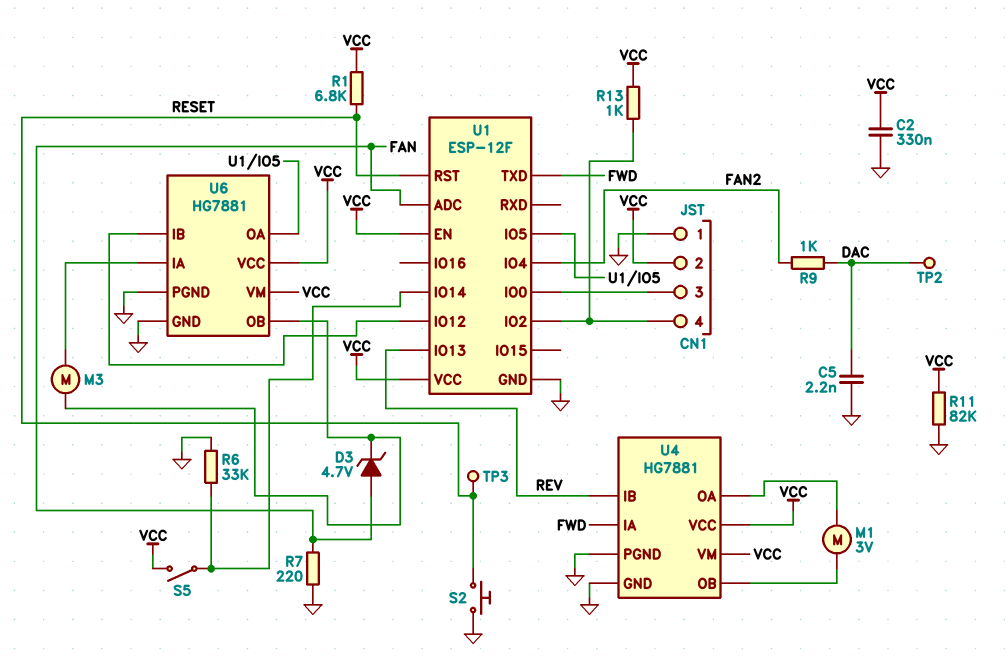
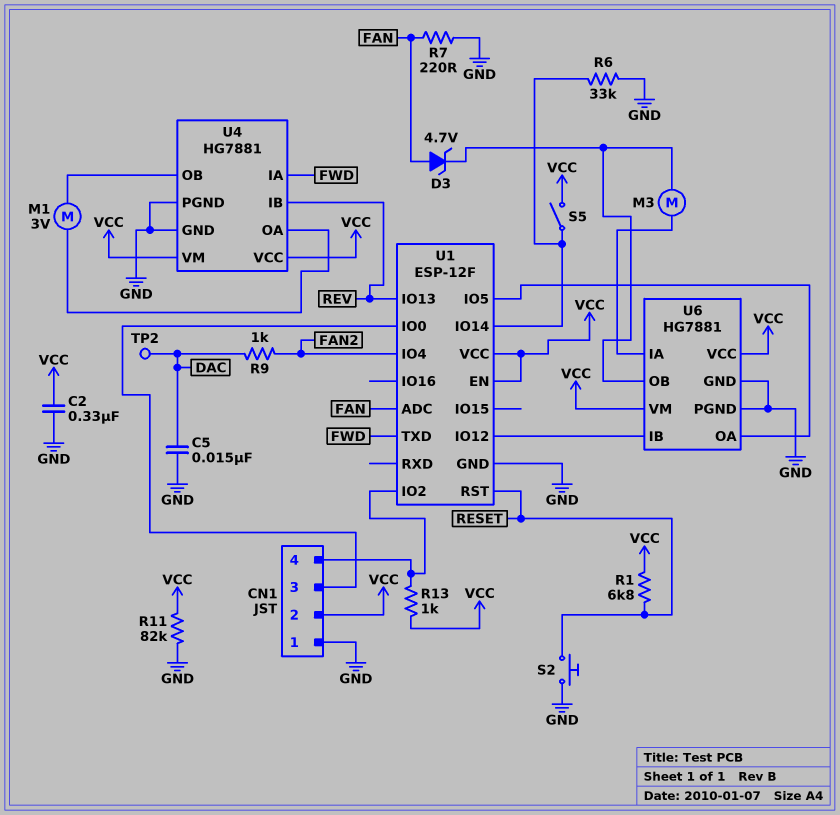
C5: 2.2nF (DAC, GND) -> 15nF (DAC, GND)
TP3: test point (RESET) -> none

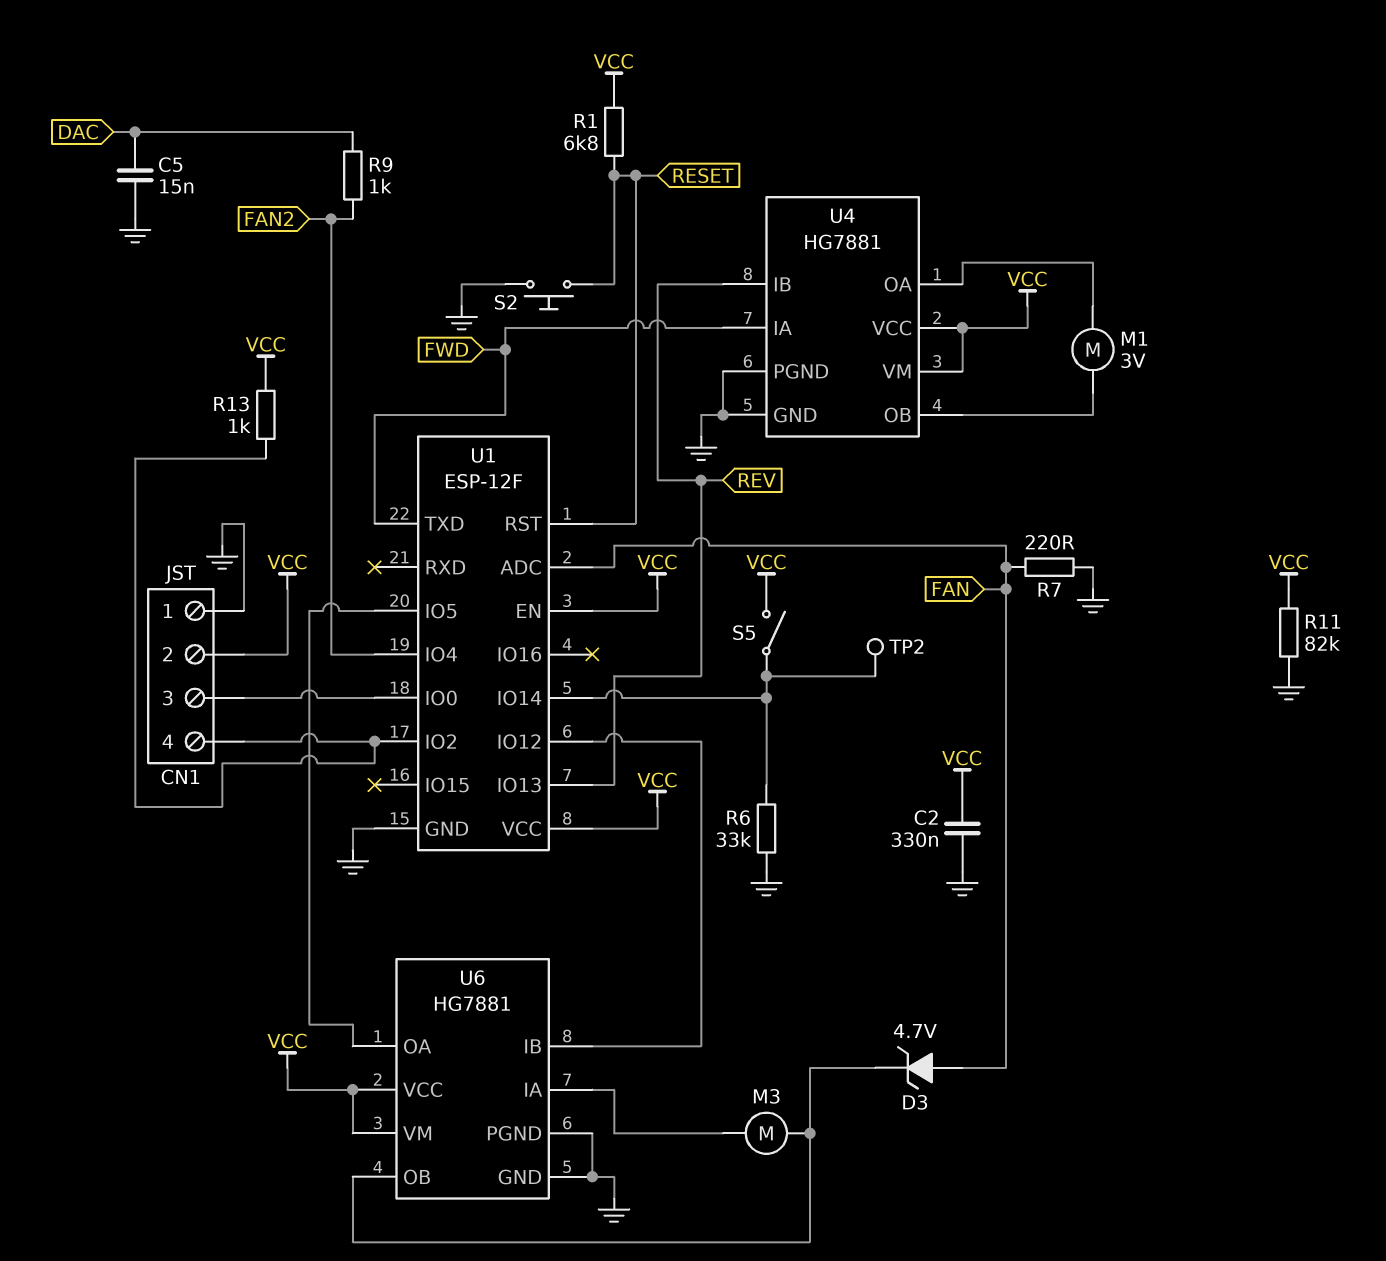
TP2: test point (DAC) -> test point (U1/IO14)

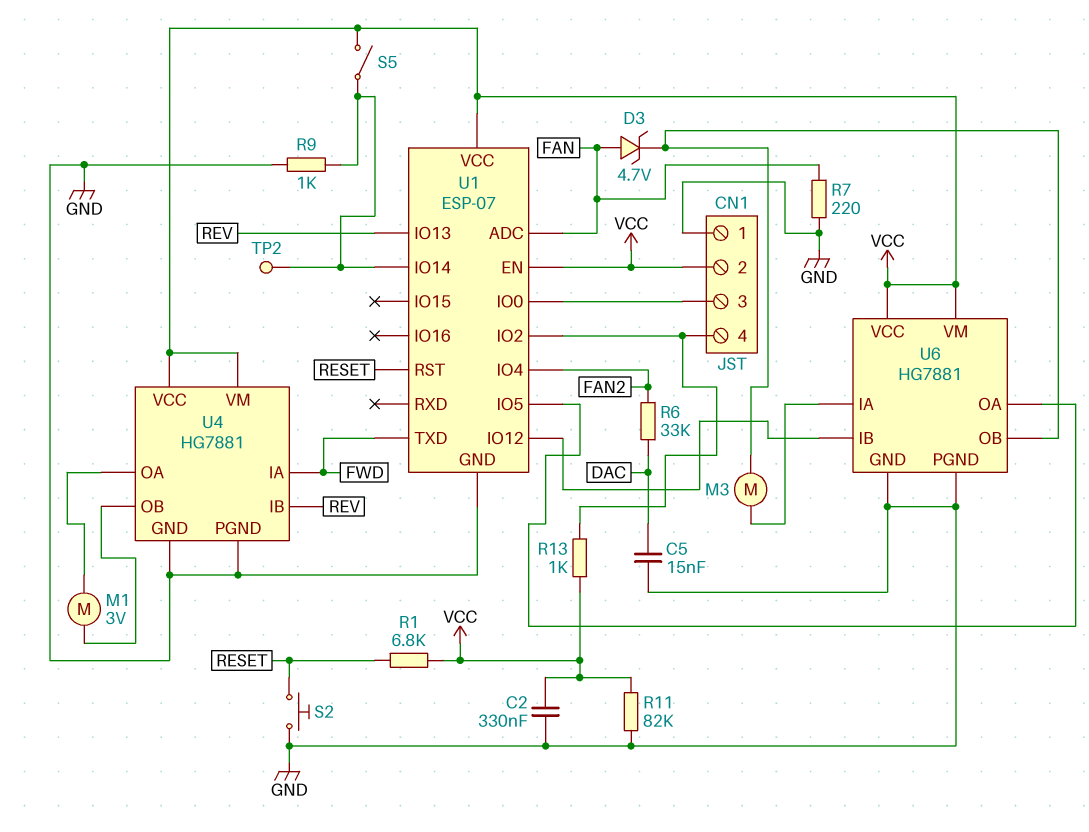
R6: 33k (GND, U1/IO14) -> 33k (DAC, FAN2)
R9: 1k (DAC, FAN2) -> 1k (GND, U1/IO14)
U1: ESP-12F -> ESP-07

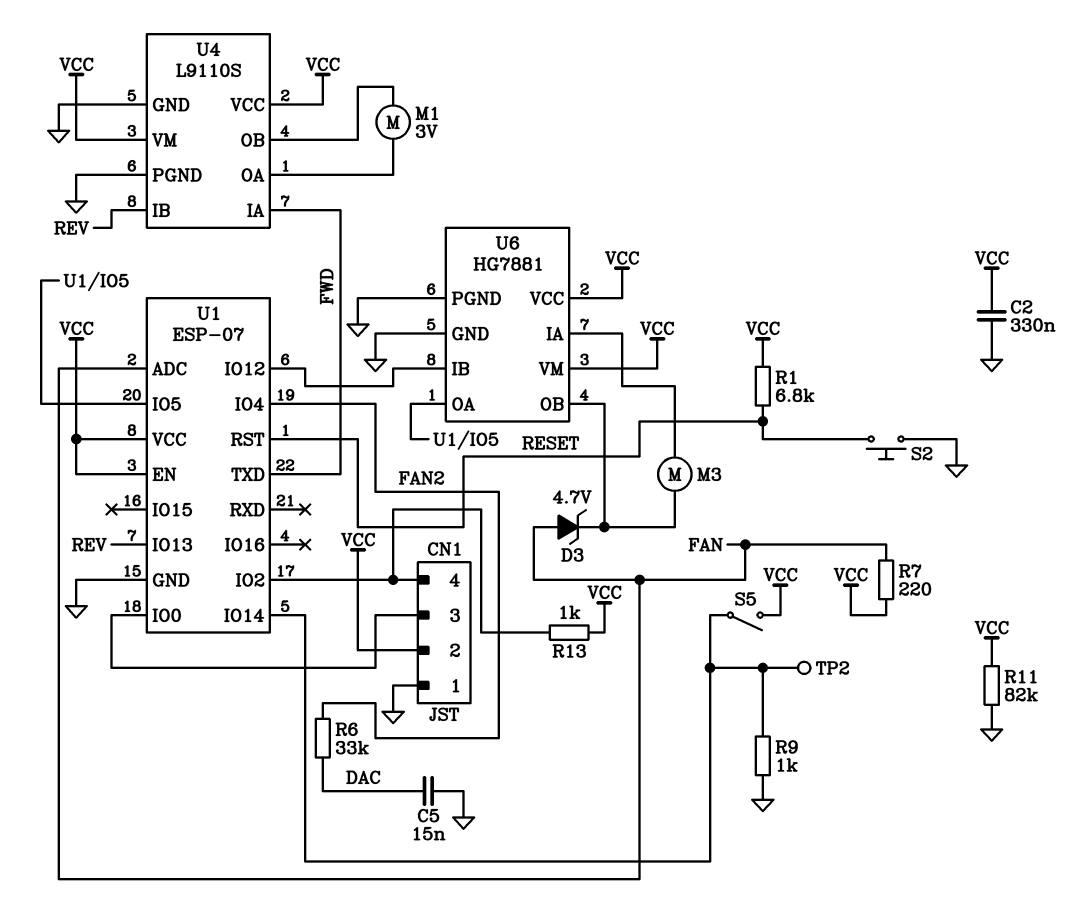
R7: 220 (FAN, GND) -> 220 (FAN, VCC)
U4: HG7881 -> L9110S

